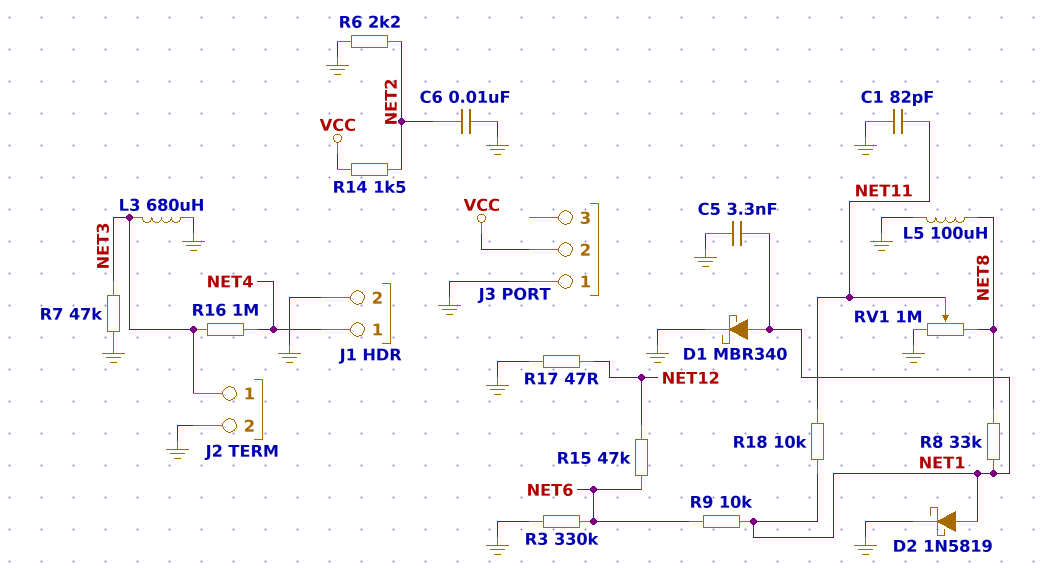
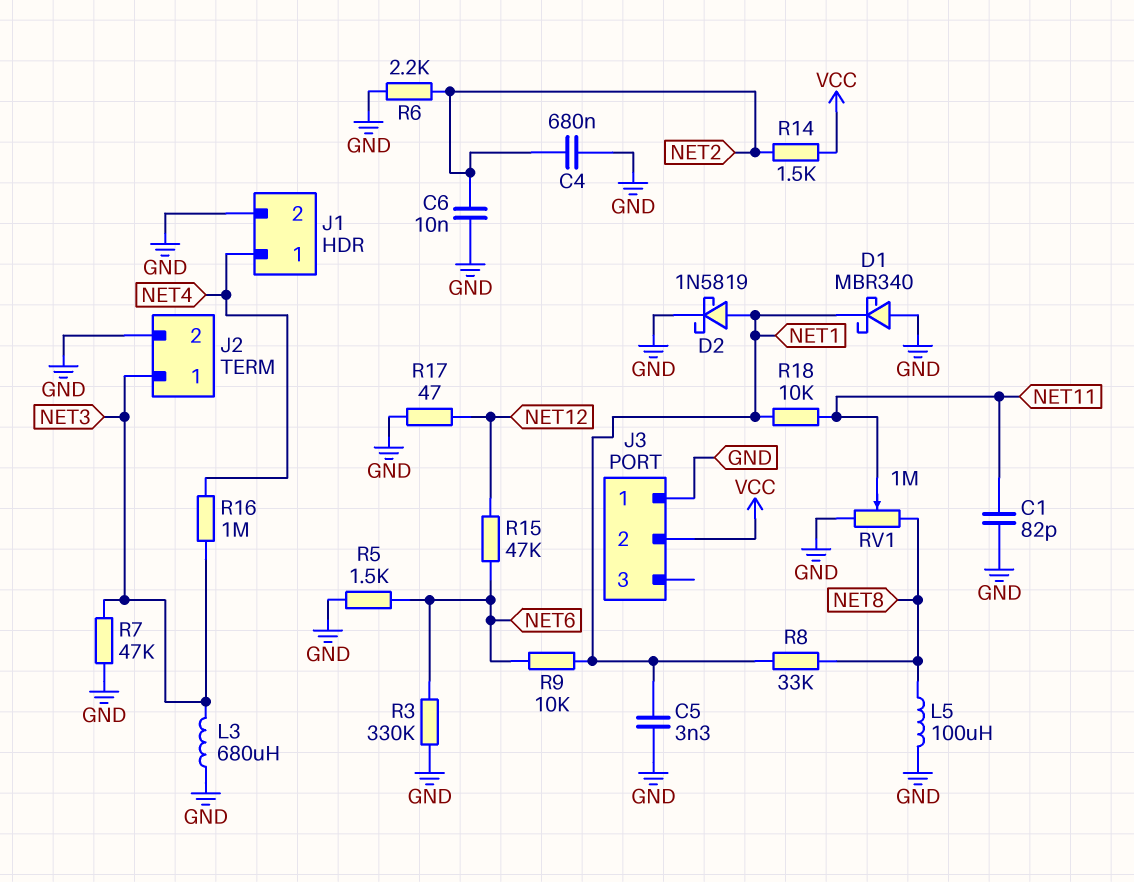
C4: none -> 680nF (GND, NET2)
D1: schottky MBR340 (A NET1, K GND) -> schottky MBR340 (A GND, K NET1)
R5: none -> 1.5k (GND, NET6)

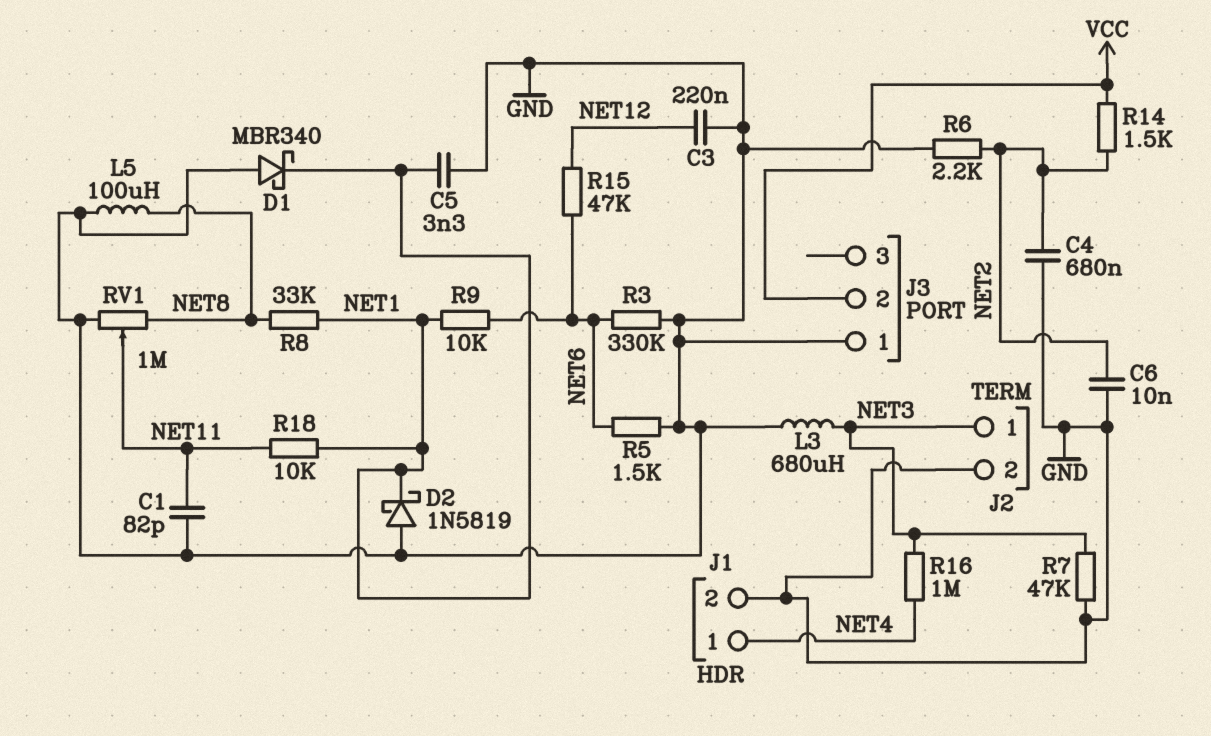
C3: none -> 220nF (GND, NET12)
D2: schottky 1N5819 (A NET1, K GND) -> schottky 1N5819 (A GND, K NET1)
R17: 47 (GND, NET12) -> none

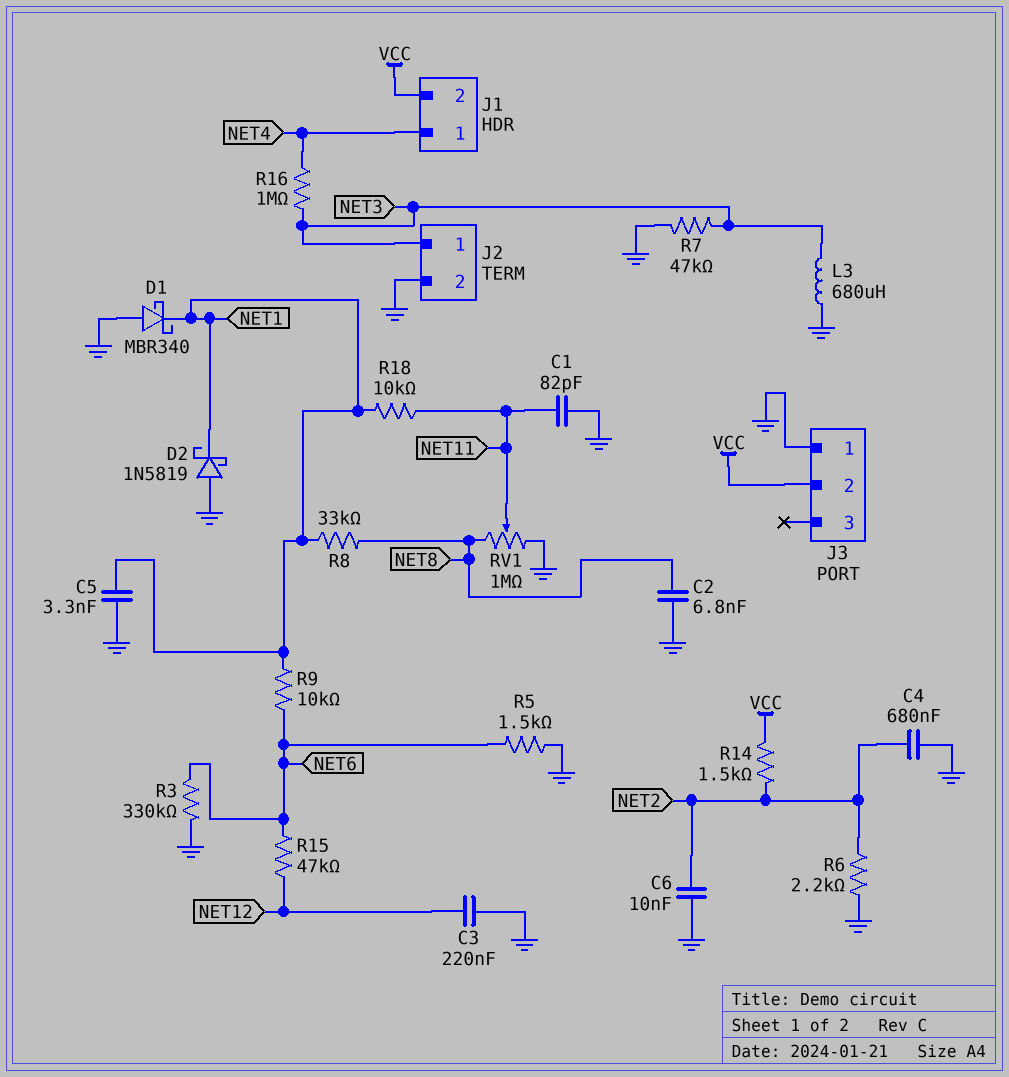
C2: none -> 6.8nF (GND, NET8)
J1 pin 2: GND -> VCC
L5: 100uH (GND, NET8) -> none

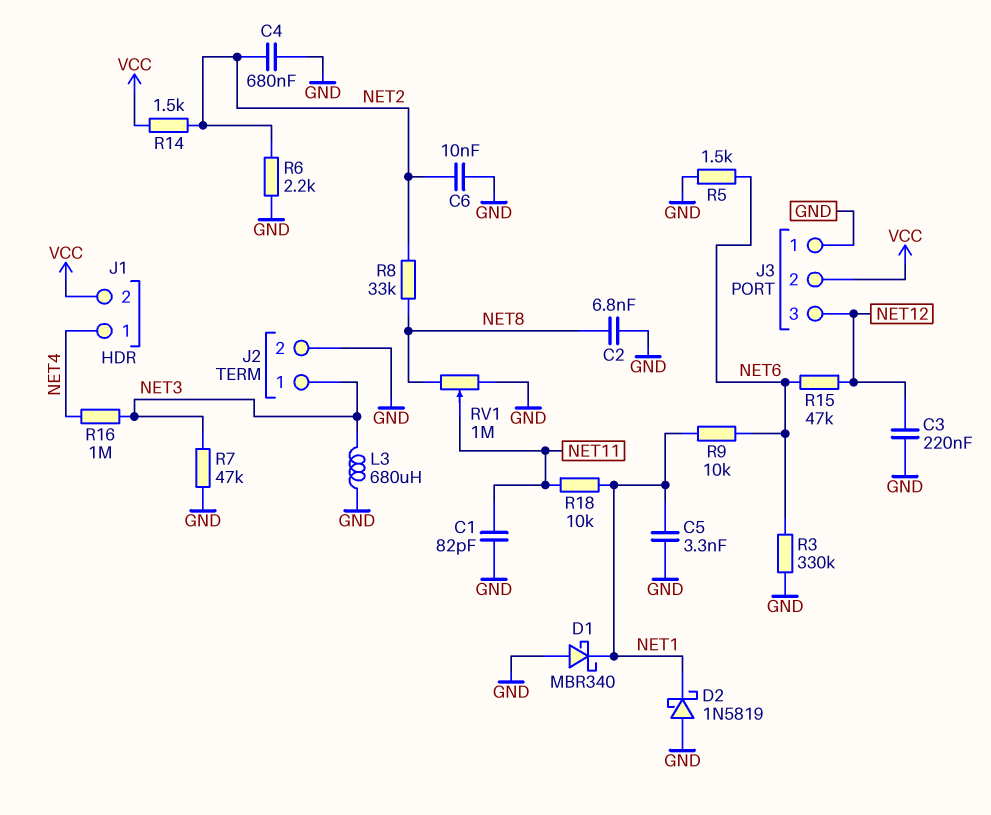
J3 pin 3: none -> NET12
R8: 33k (NET1, NET8) -> 33k (NET2, NET8)

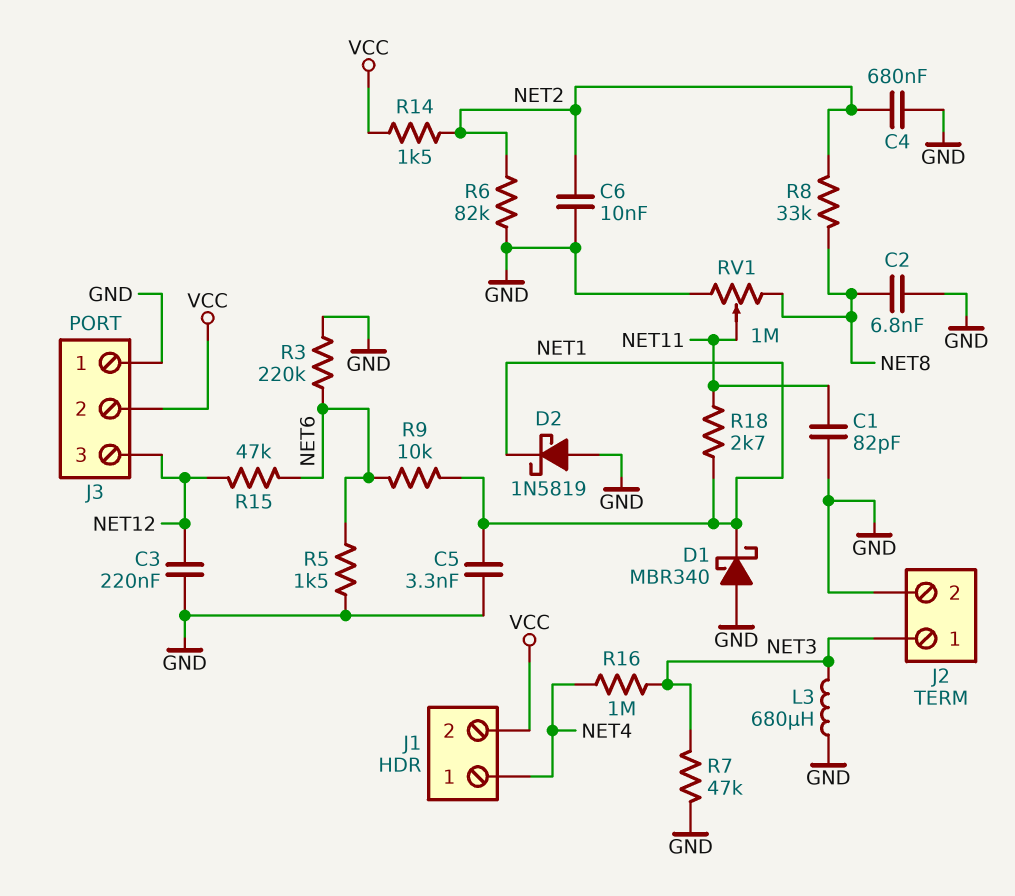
R3: 330k (GND, NET6) -> 220k (GND, NET6)
R6: 2.2k (GND, NET2) -> 82k (GND, NET2)
R18: 10k (NET1, NET11) -> 2.7k (NET1, NET11)

